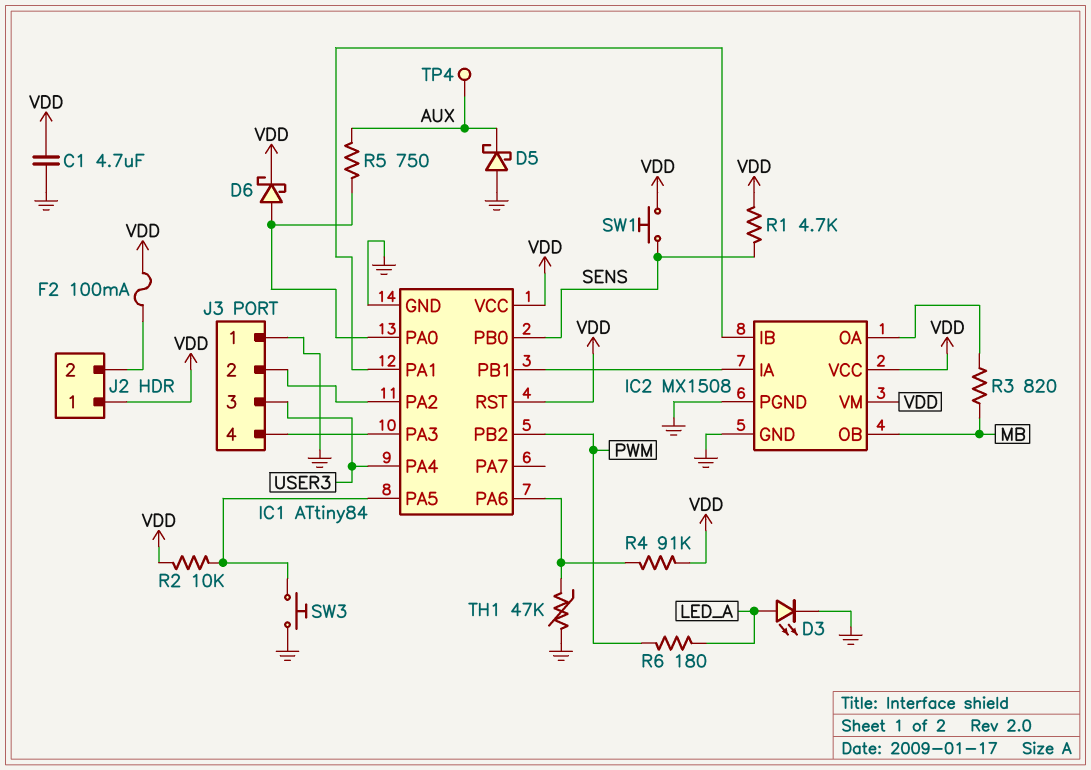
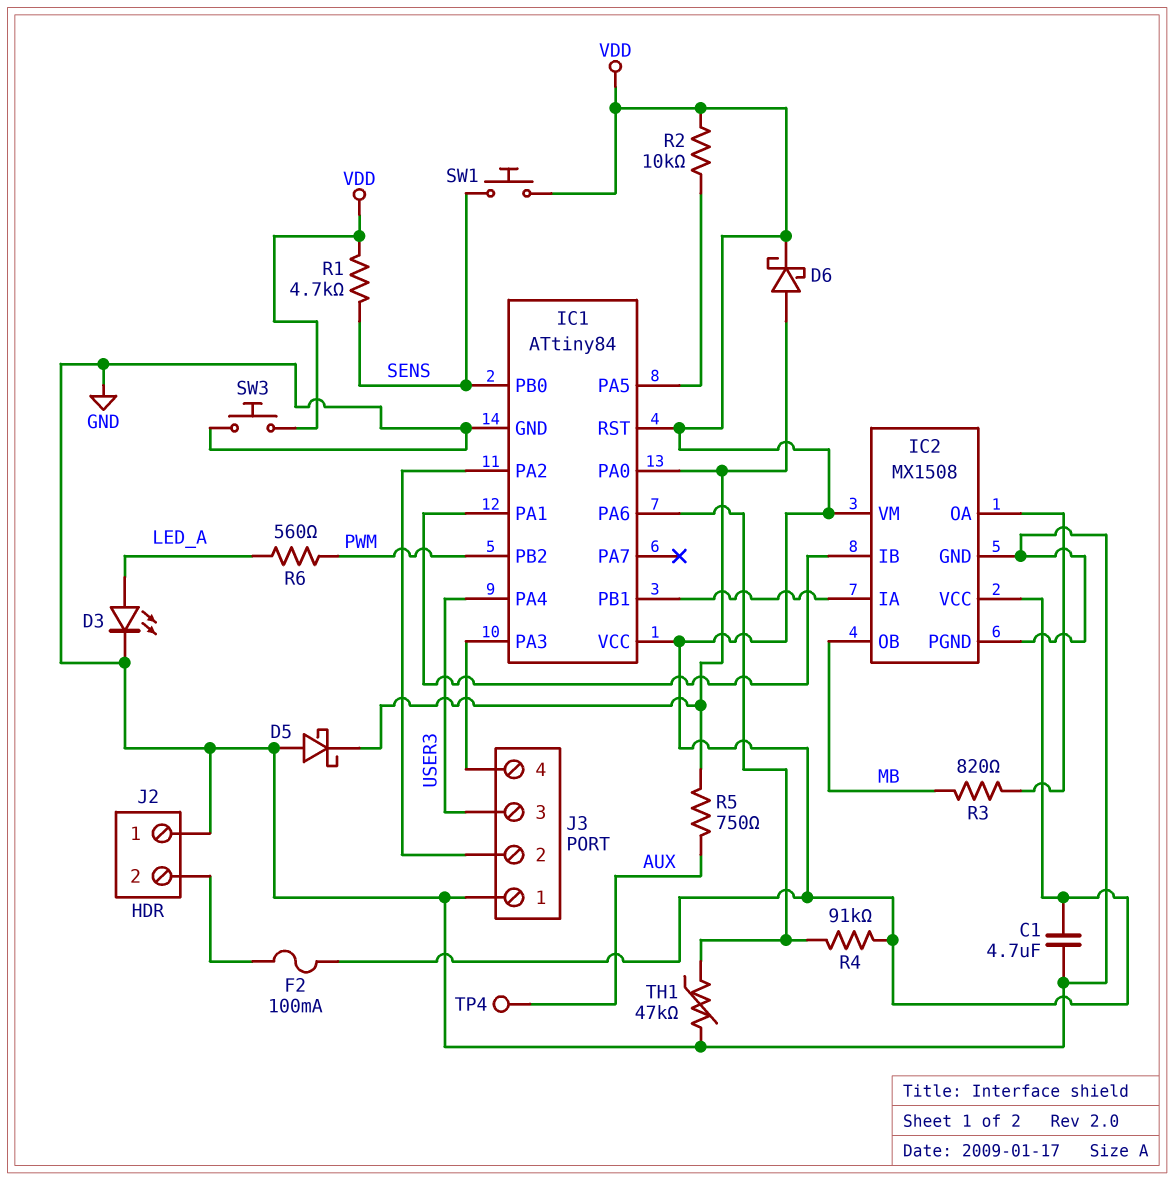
D5: schottky (A GND, K AUX) -> schottky (A GND, K IC1/PA0)
J2 pin 1: VDD -> GND
R6: 180 (LED_A, PWM) -> 560 (LED_A, PWM)
SW3: button (GND, IC1/PA5) -> button (GND, VDD)

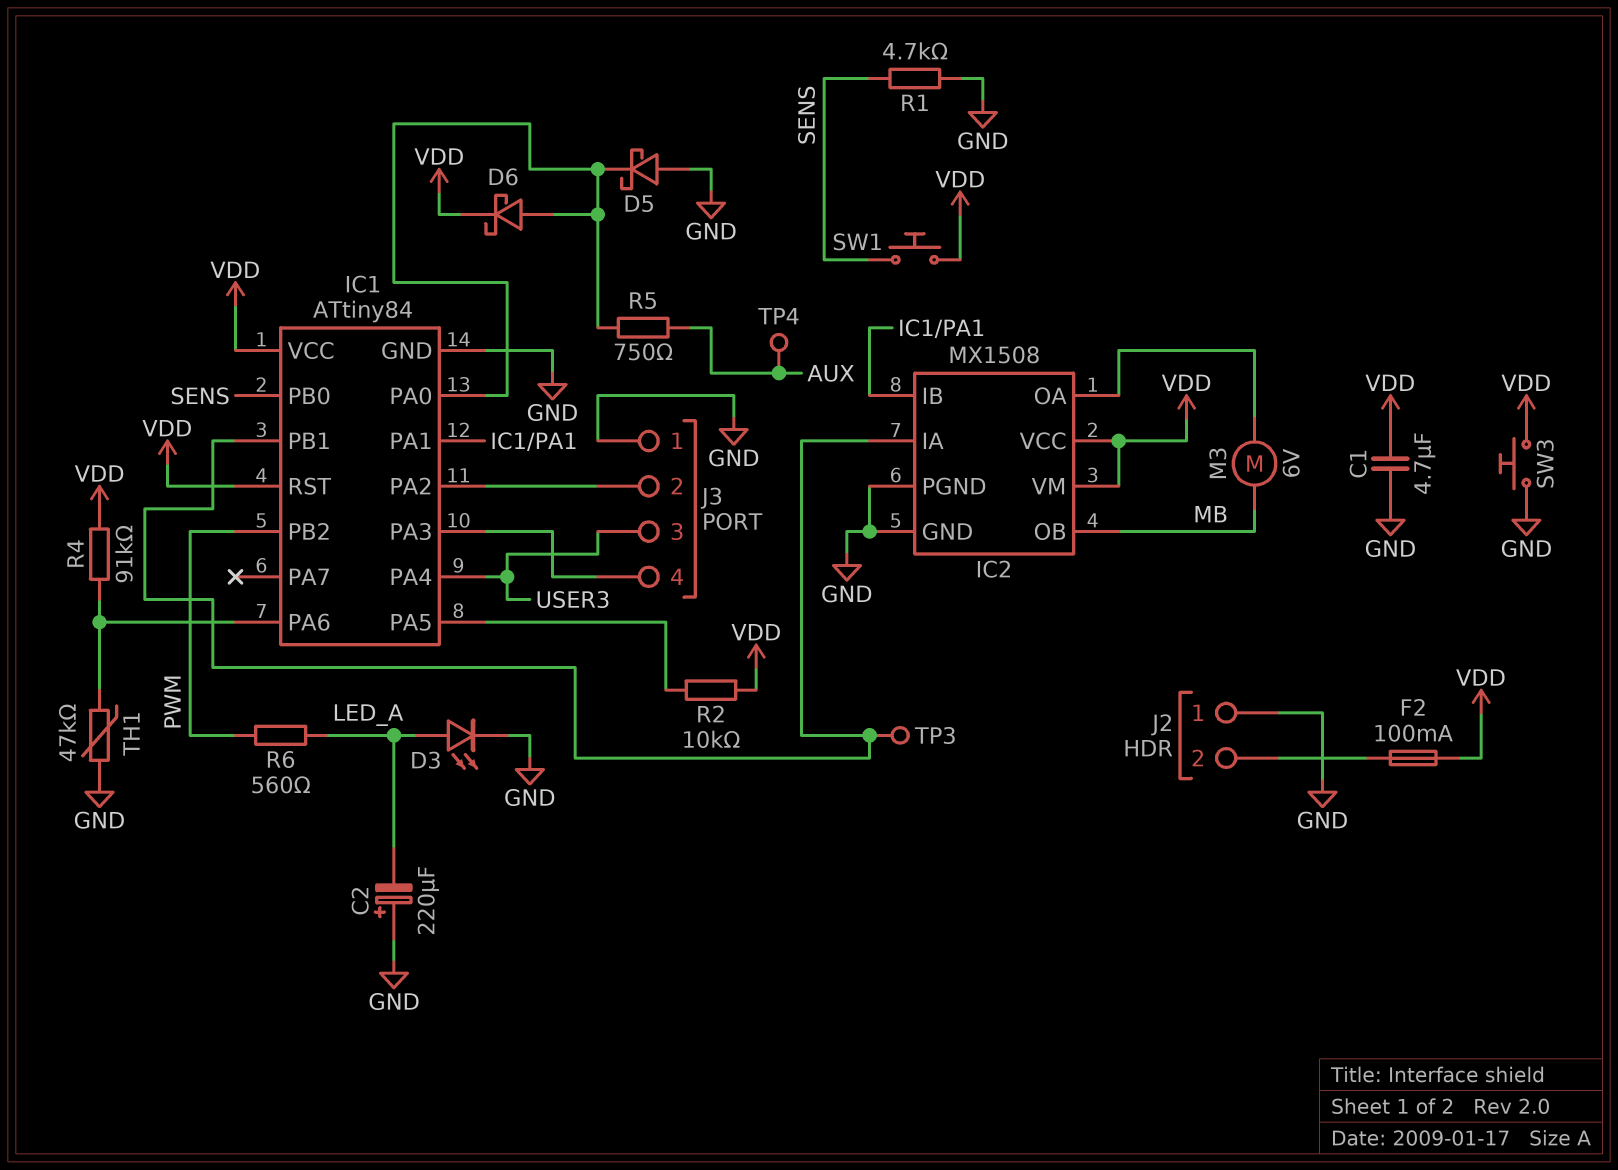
C2: none -> 220uF (plus GND, minus LED_A)
M3: none -> motor 6V (IC2/OA, MB)
R1: 4.7k (SENS, VDD) -> 4.7k (GND, SENS)
R3: 820 (IC2/OA, MB) -> none
TP3: none -> test point (IC1/PB1)

